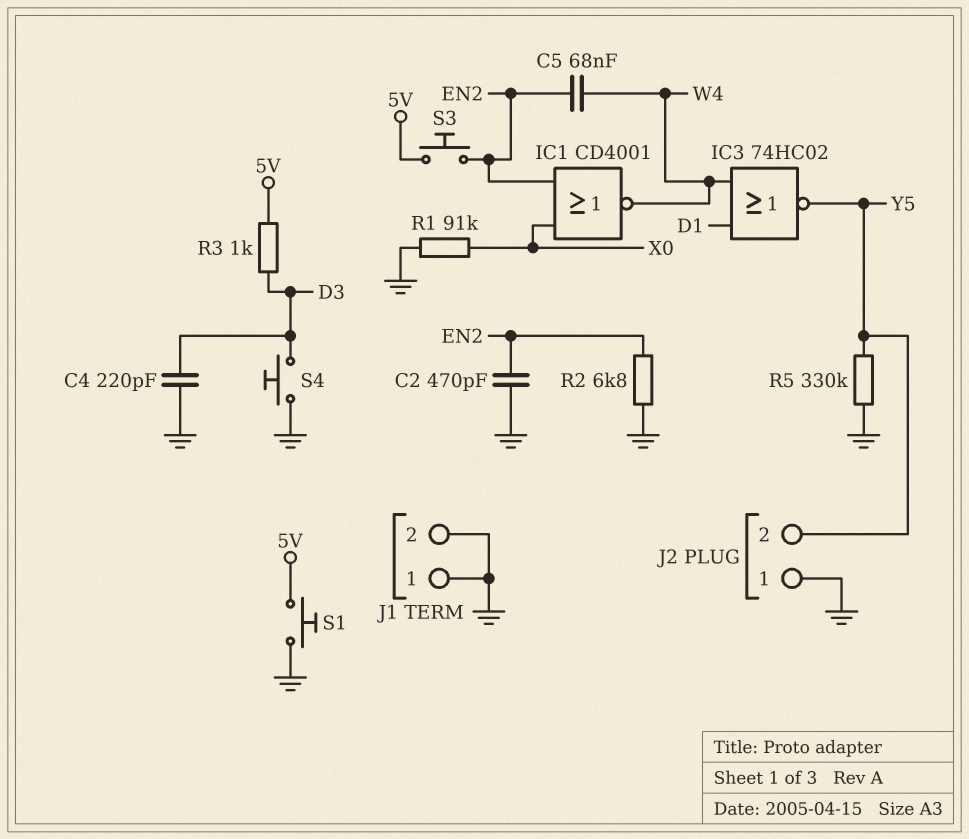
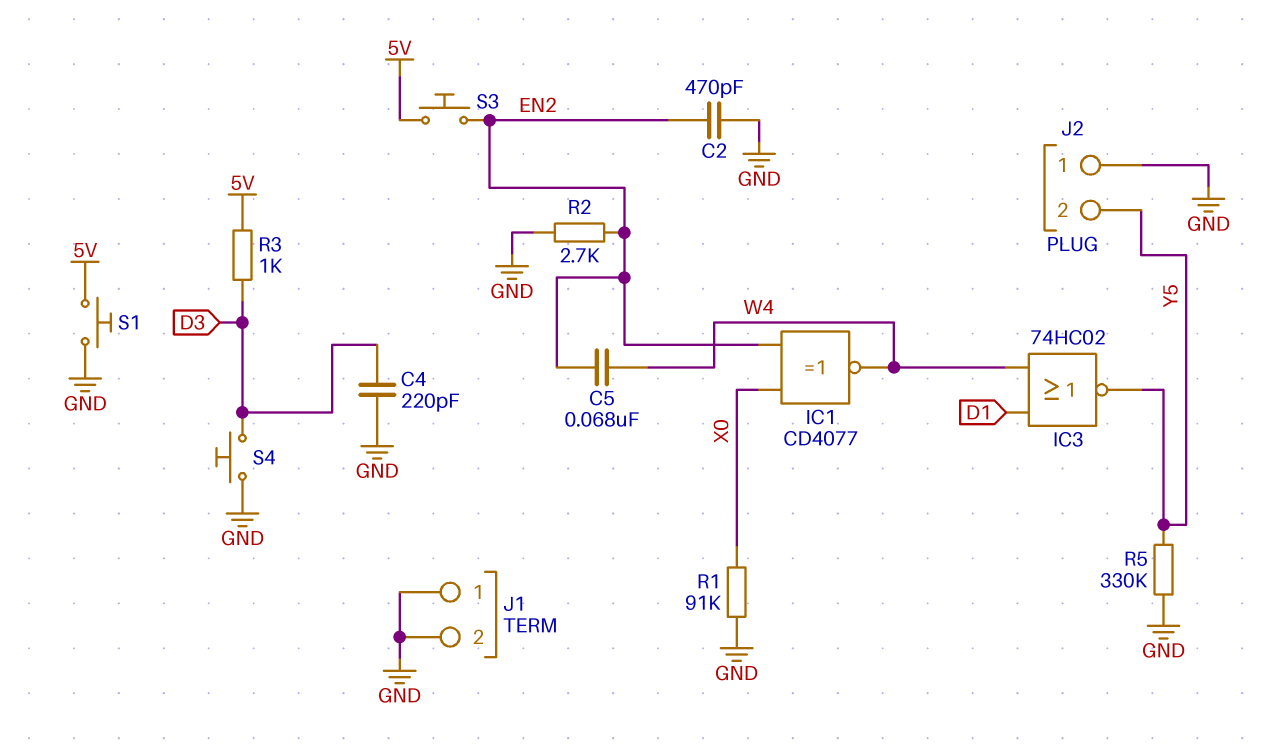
IC1: NOR CD4001 (in EN2, in X0, out W4) -> XNOR CD4077 (in EN2, in X0, out W4)
R2: 6.8k (EN2, GND) -> 2.7k (EN2, GND)

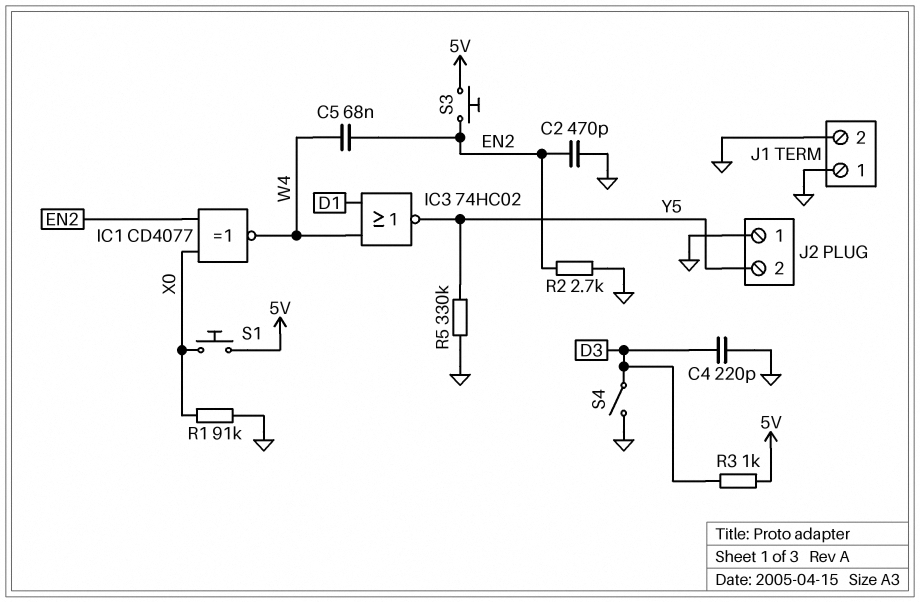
S1: button (5V, GND) -> button (5V, X0)
S4: button (D3, GND) -> switch (D3, GND)

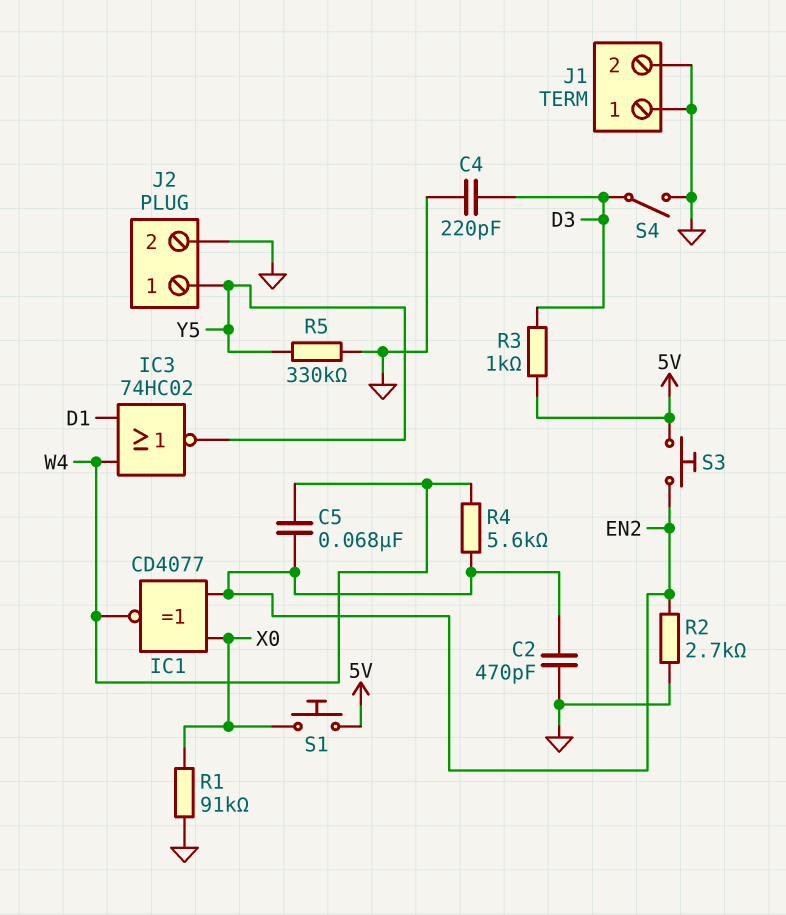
J2 pin 1: GND -> Y5
J2 pin 2: Y5 -> GND
R4: none -> 5.6k (EN2, W4)

